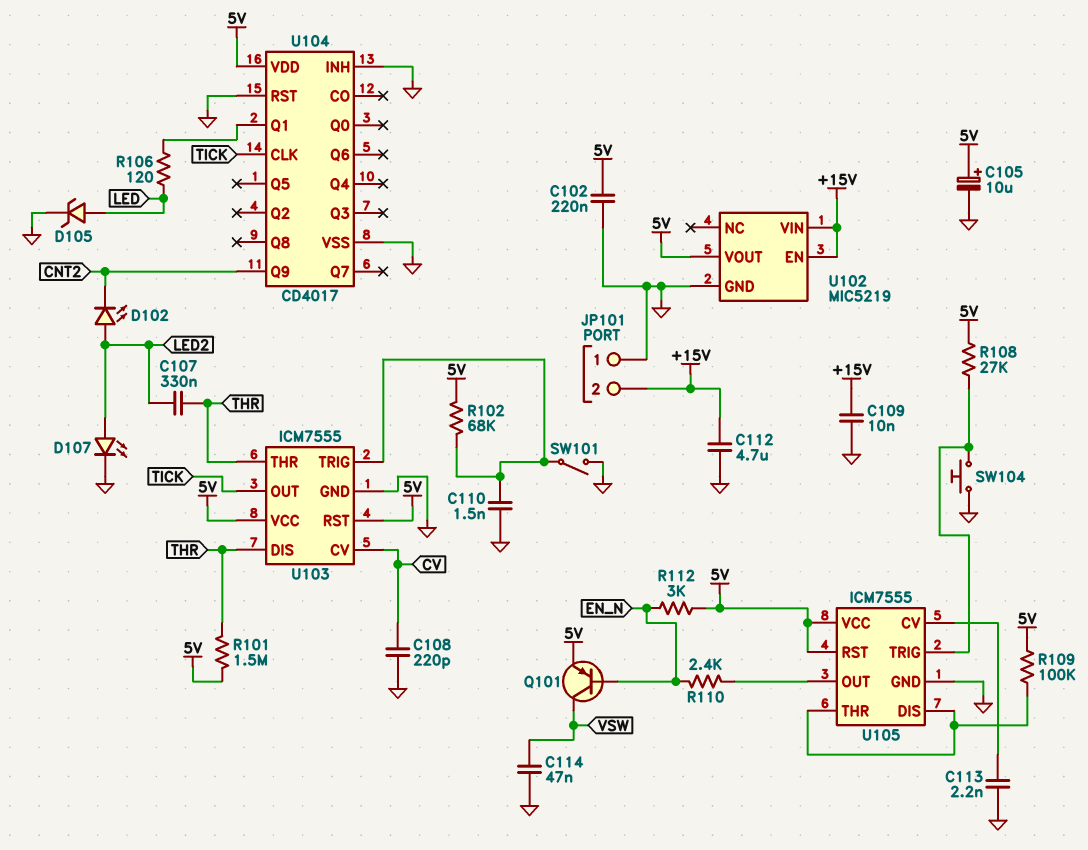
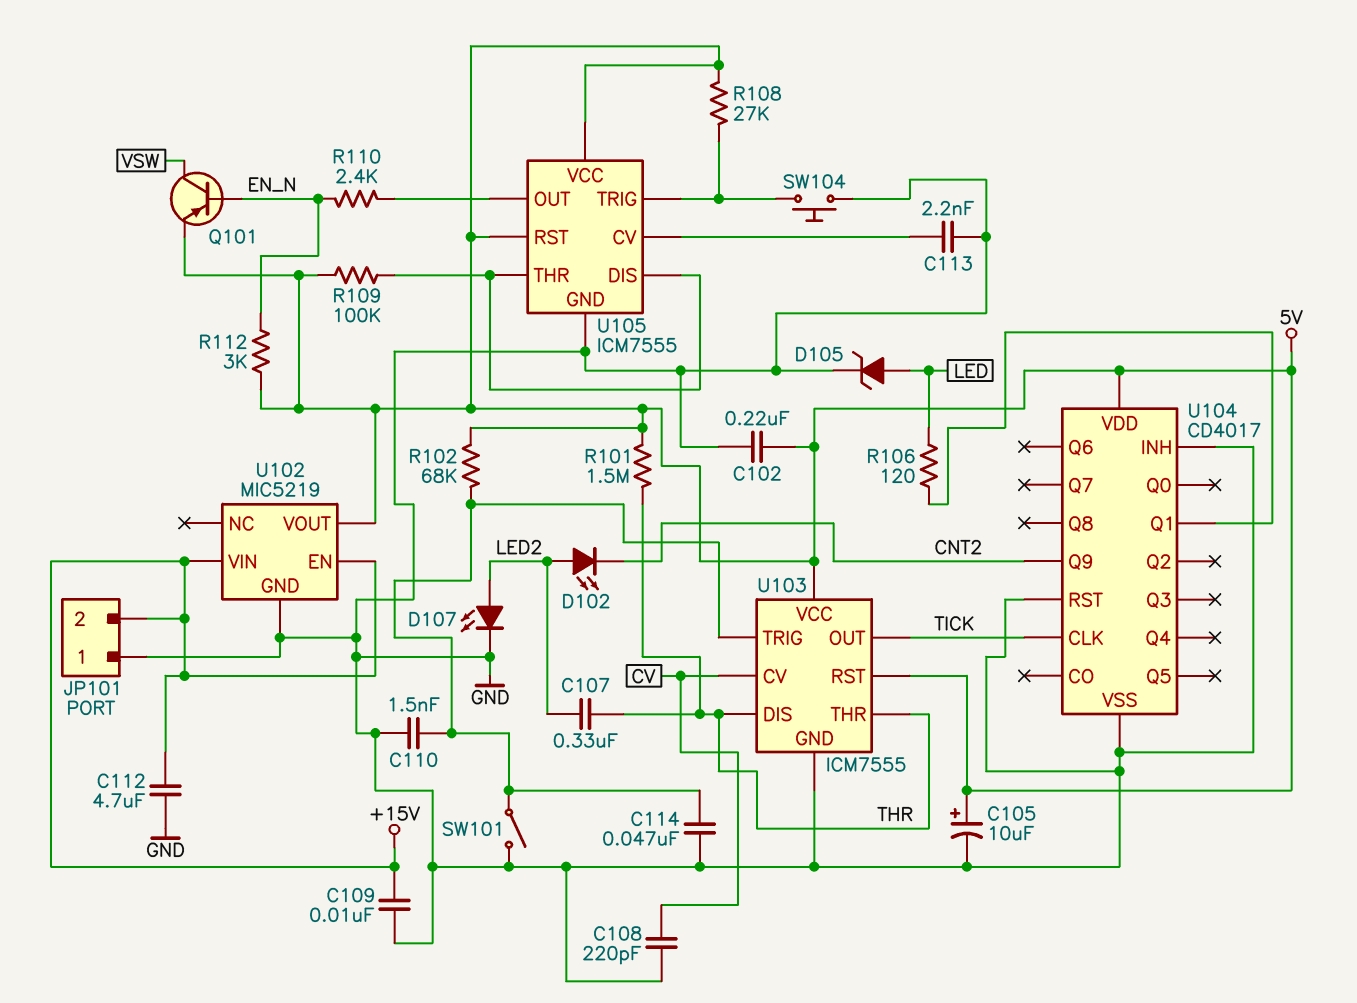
C114: 47nF (GND, VSW) -> 47nF (GND, U103/TRIG)

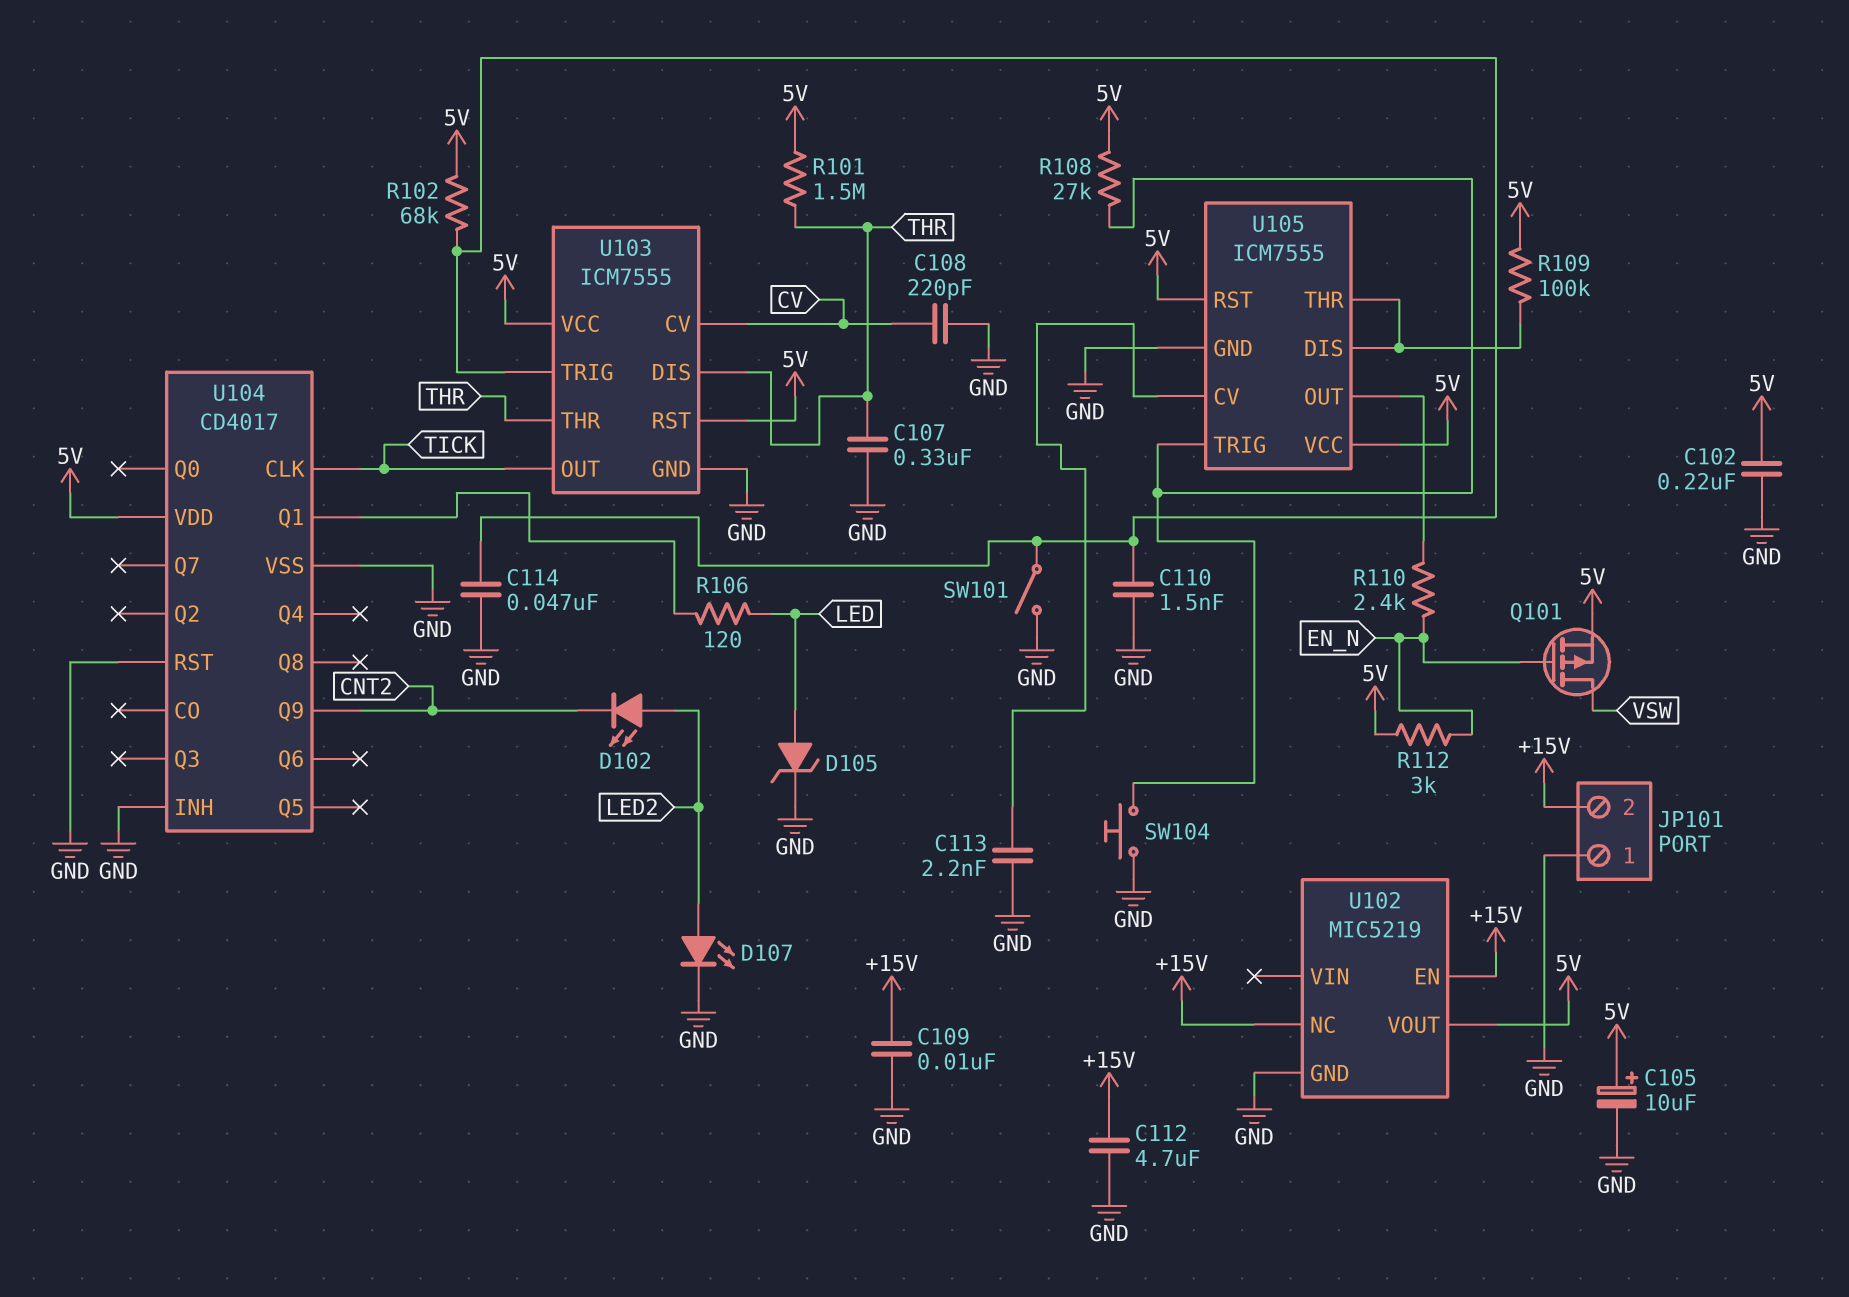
C107: 330nF (LED2, THR) -> 330nF (GND, THR)
Q101: PNP (B EN_N, C VSW, E 5V) -> PMOS (G EN_N, D VSW, S 5V)
U102 pin NC: none -> +15V
U102 pin VIN: +15V -> none

